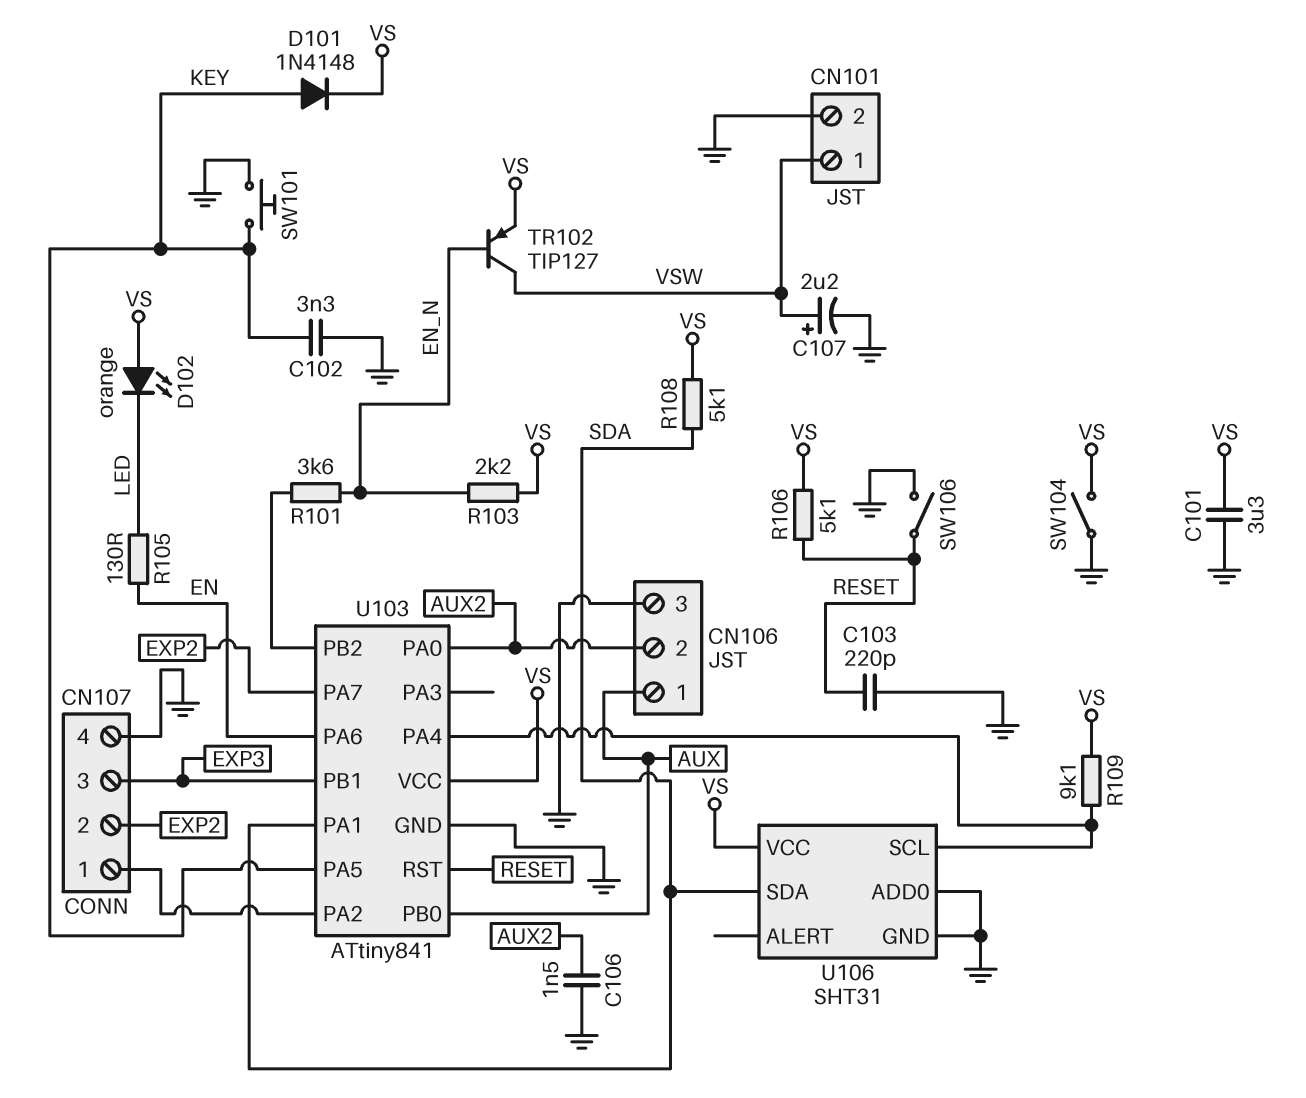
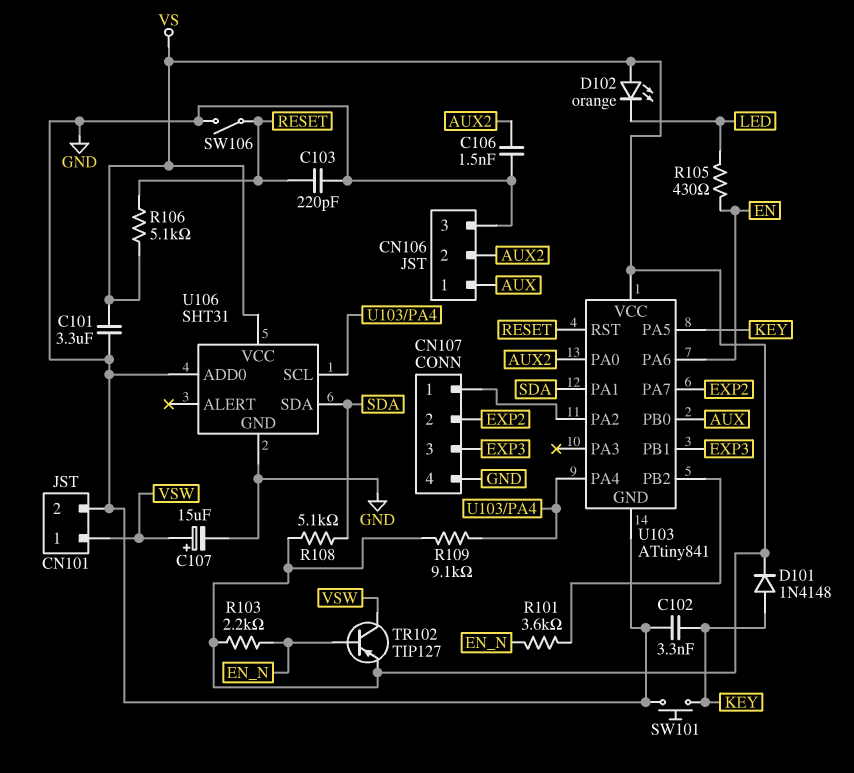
C107: 2.2uF (plus VSW, minus GND) -> 15uF (plus VSW, minus GND)
R105: 130 (EN, LED) -> 430 (EN, LED)
SW104: switch (GND, VS) -> none

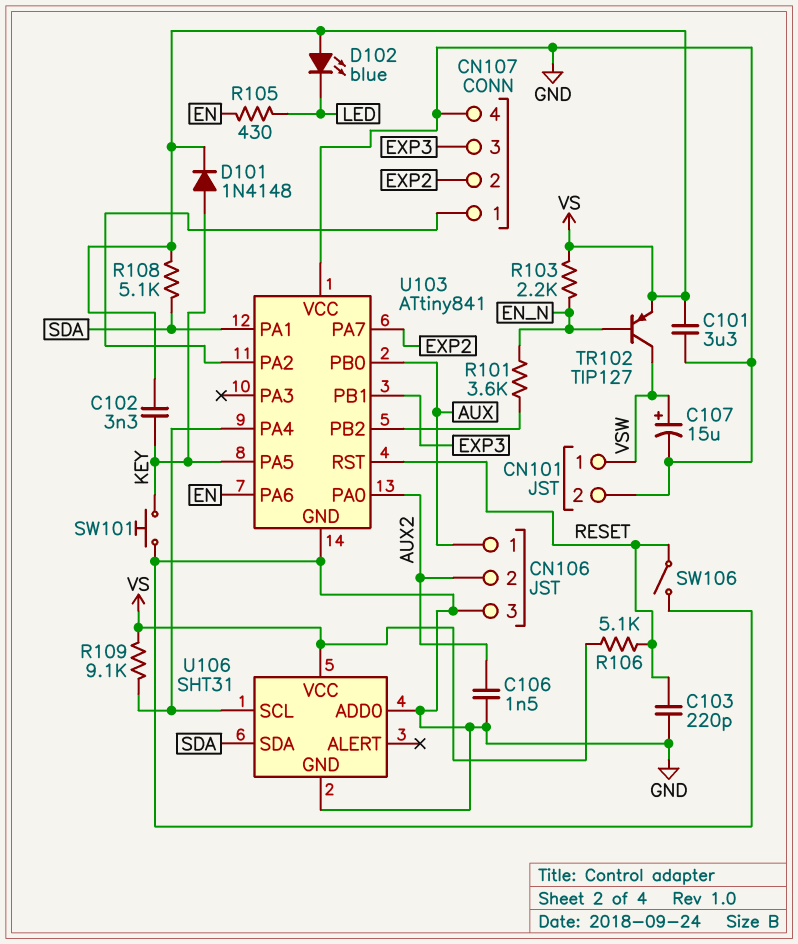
C102: 3.3nF (GND, KEY) -> 3.3nF (KEY, VS)
D102: LED orange (A VS, K LED) -> LED blue (A VS, K LED)
U103 pin VCC: VS -> GND

